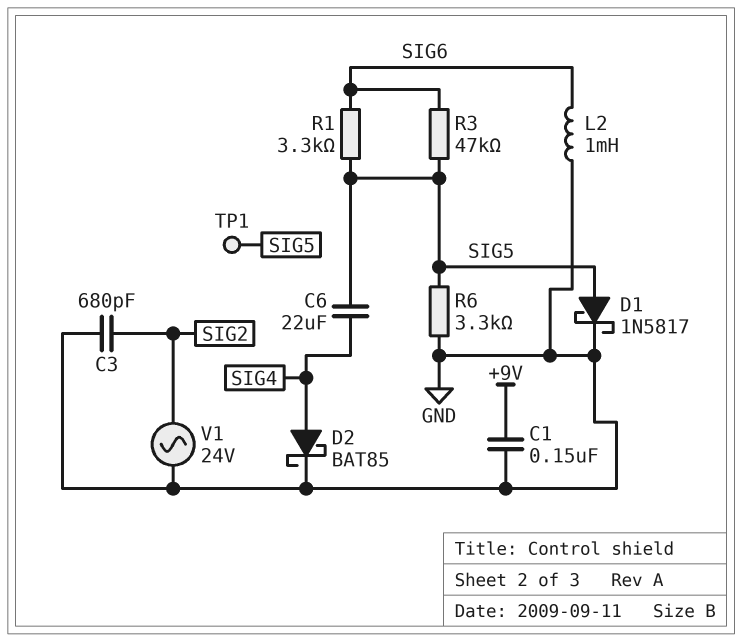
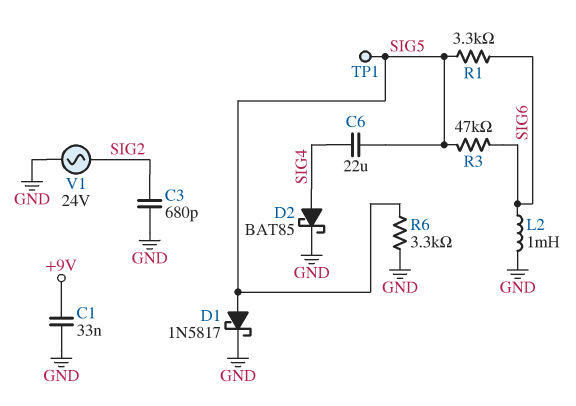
C1: 150nF (+9V, GND) -> 33nF (+9V, GND)

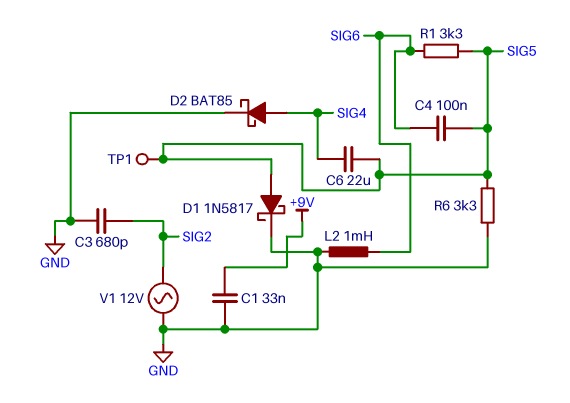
C4: none -> 100nF (SIG5, SIG6)
R3: 47k (SIG5, SIG6) -> none
V1: AC 24V (GND, SIG2) -> AC 12V (GND, SIG2)

